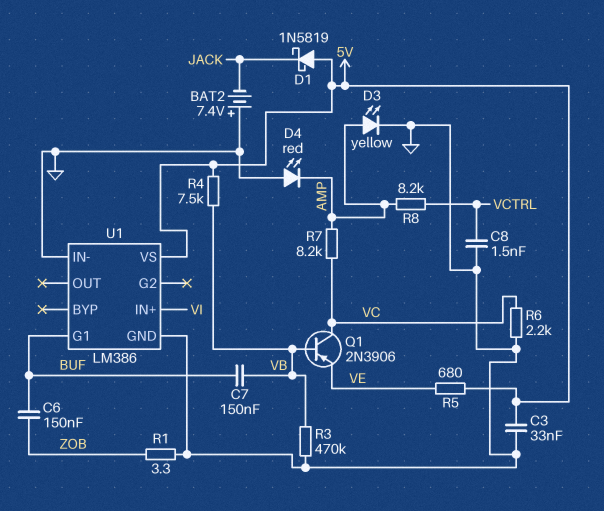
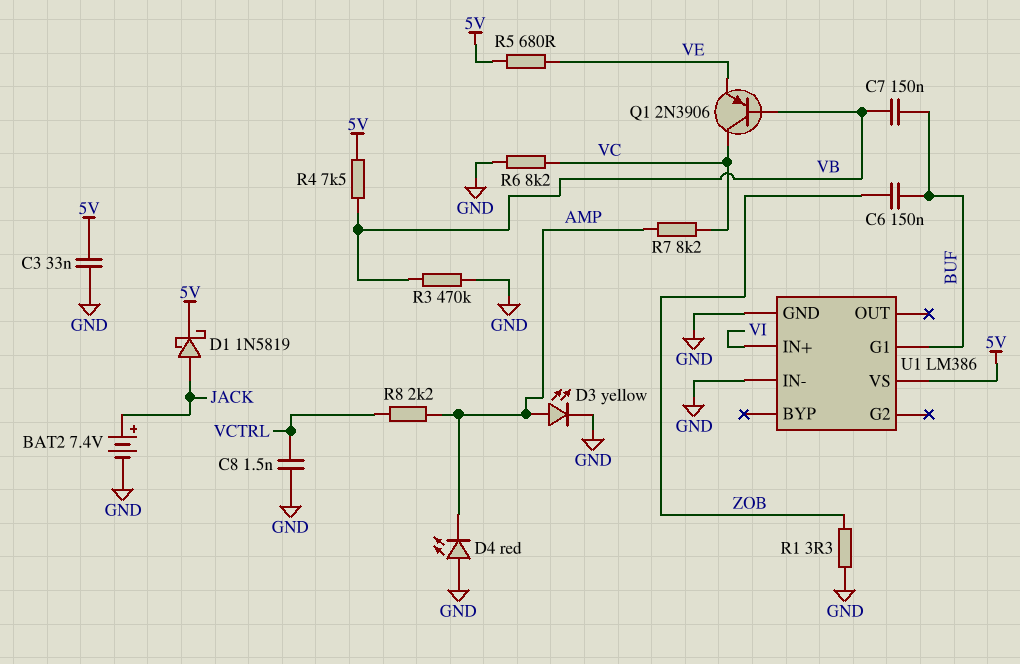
BAT2: 7.4V (plus GND, minus JACK) -> 7.4V (plus JACK, minus GND)
D1: schottky 1N5819 (A 5V, K JACK) -> schottky 1N5819 (A JACK, K 5V)
R6: 2.2k (GND, VC) -> 8.2k (GND, VC)
R8: 8.2k (AMP, VCTRL) -> 2.2k (AMP, VCTRL)

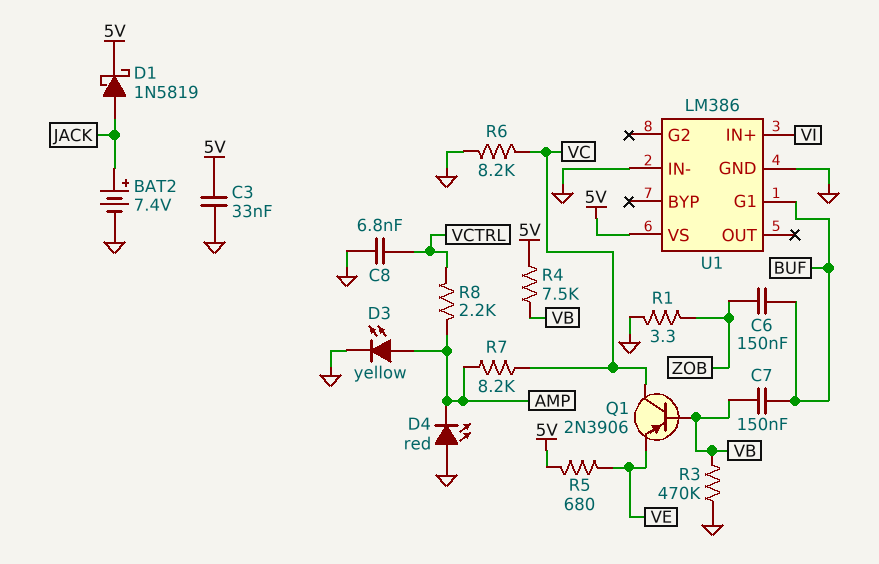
C8: 1.5nF (GND, VCTRL) -> 6.8nF (GND, VCTRL)

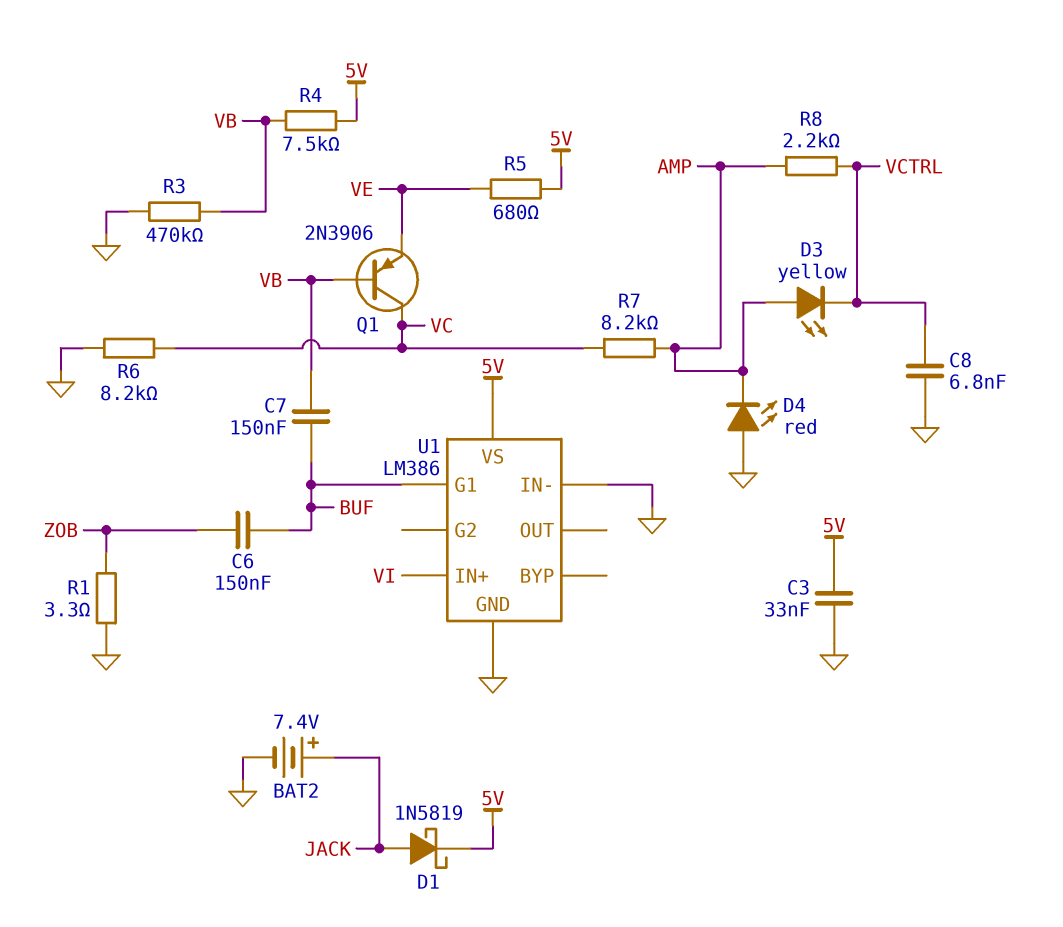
D3: LED yellow (A AMP, K GND) -> LED yellow (A AMP, K VCTRL)

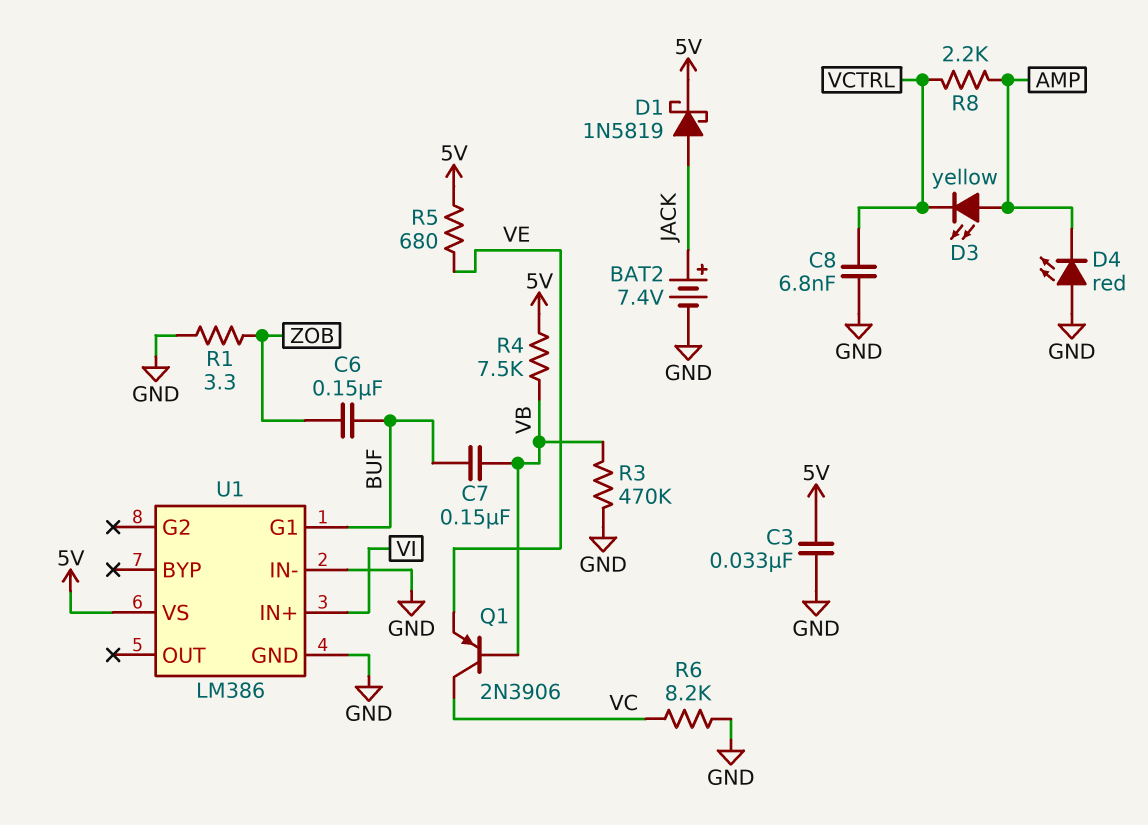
R7: 8.2k (AMP, VC) -> none

